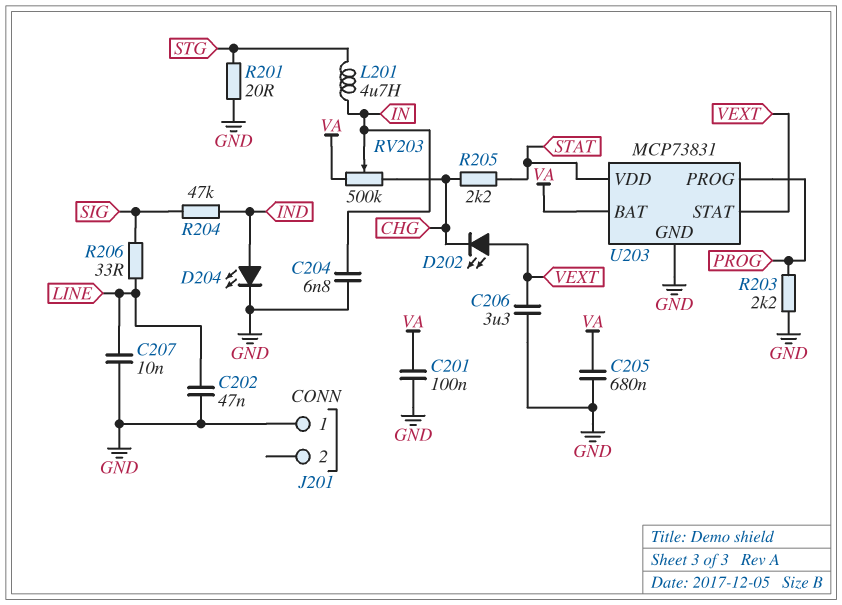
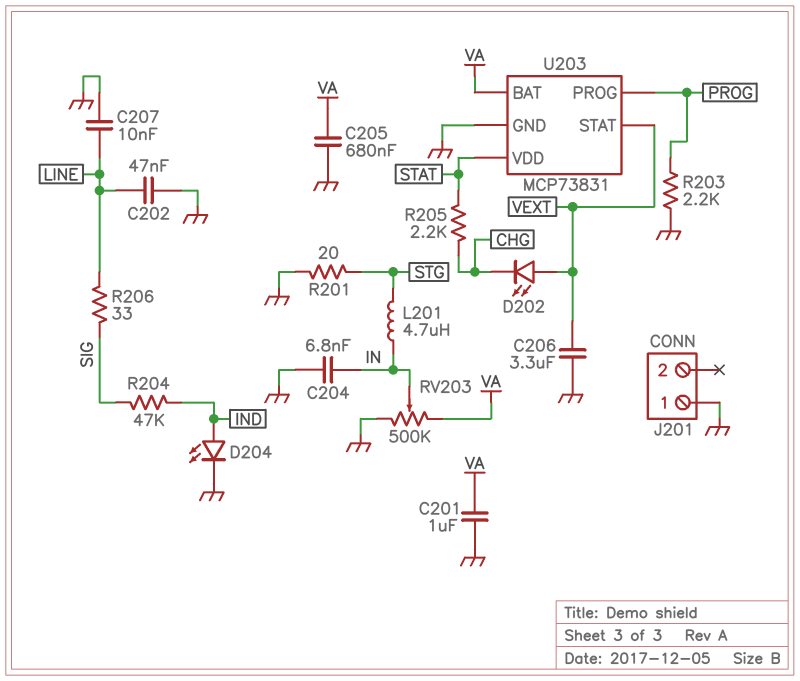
C201: 100nF (GND, VA) -> 1uF (GND, VA)
RV203: 500k (CHG, VA, wiper IN) -> 500k (GND, VA, wiper IN)

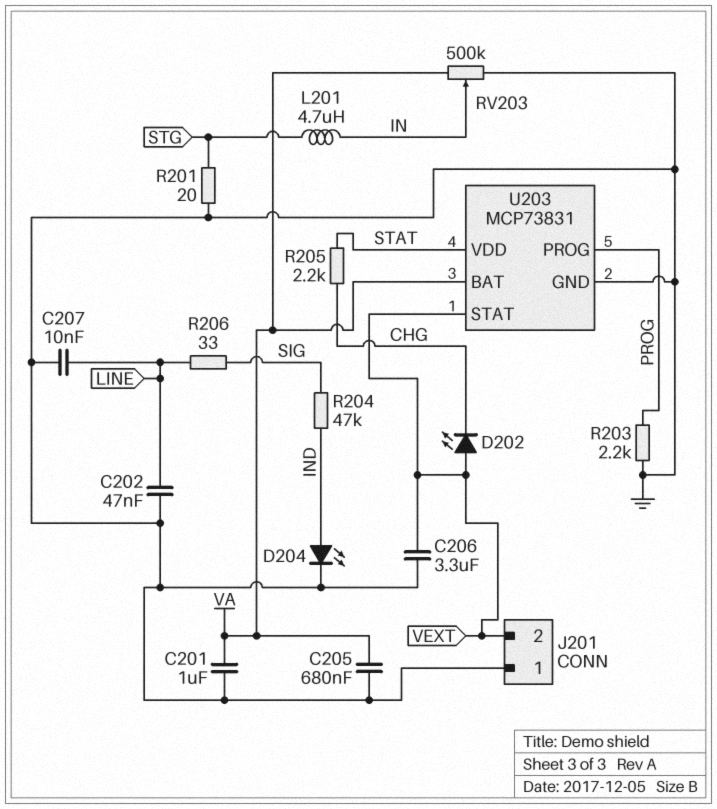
C204: 6.8nF (GND, IN) -> none
J201 pin 2: none -> VEXT

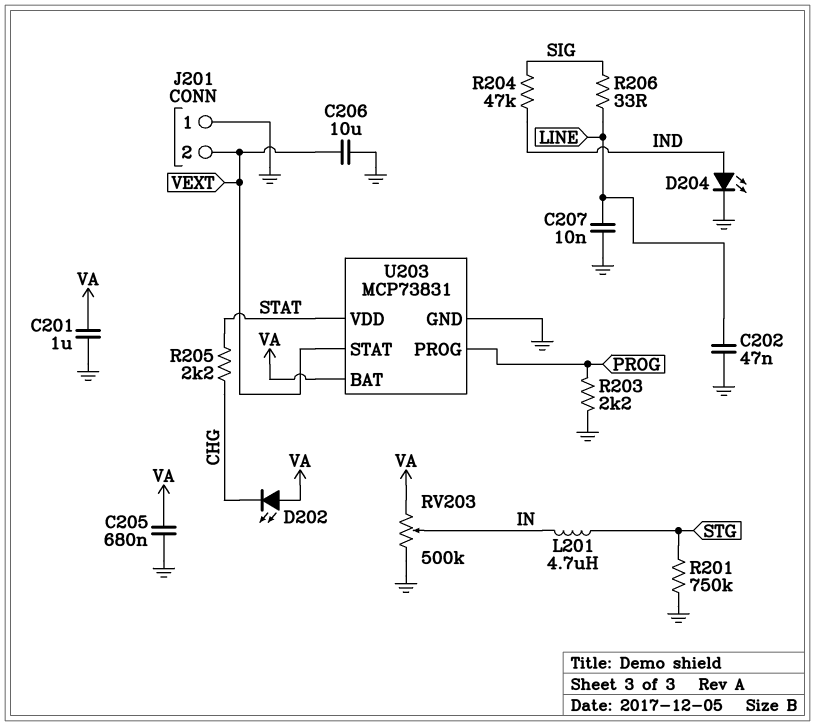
C206: 3.3uF (GND, VEXT) -> 10uF (GND, VEXT)
D202: LED (A VEXT, K CHG) -> LED (A VA, K CHG)
R201: 20 (GND, STG) -> 750k (GND, STG)

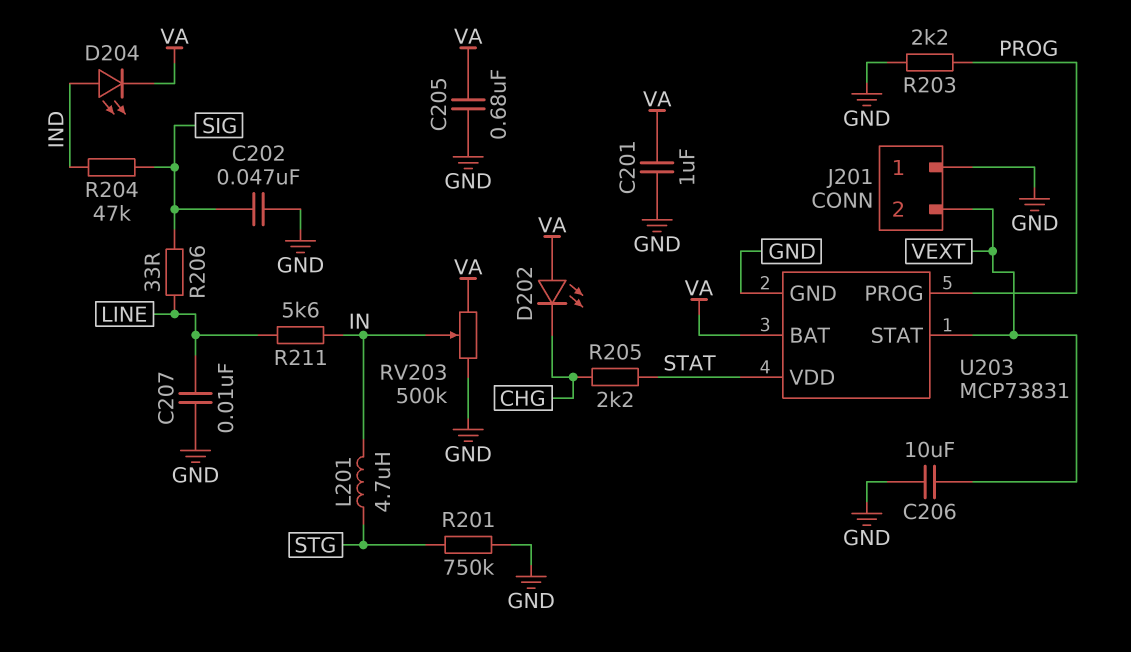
C202: 47nF (GND, LINE) -> 47nF (GND, SIG)
D204: LED (A IND, K GND) -> LED (A IND, K VA)
R211: none -> 5.6k (IN, LINE)

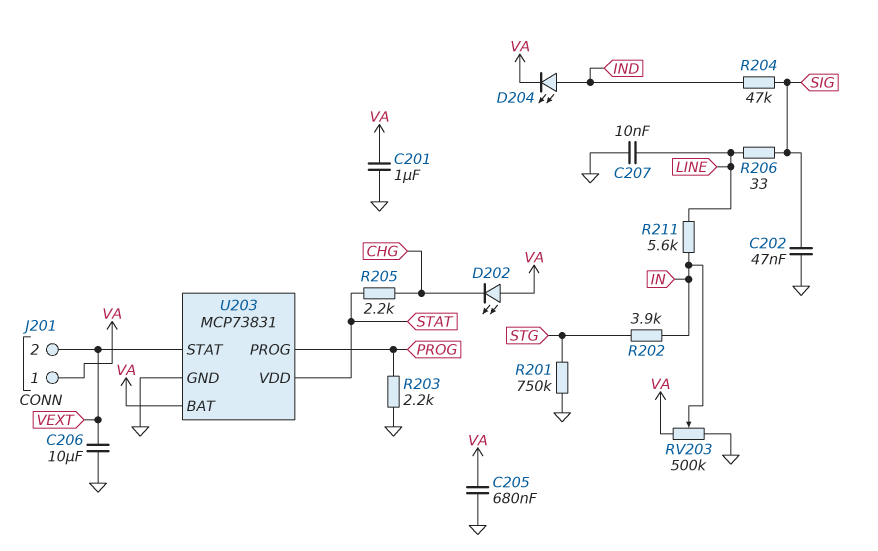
J201 pin 1: GND -> VA
L201: 4.7uH (IN, STG) -> none
R202: none -> 3.9k (IN, STG)

